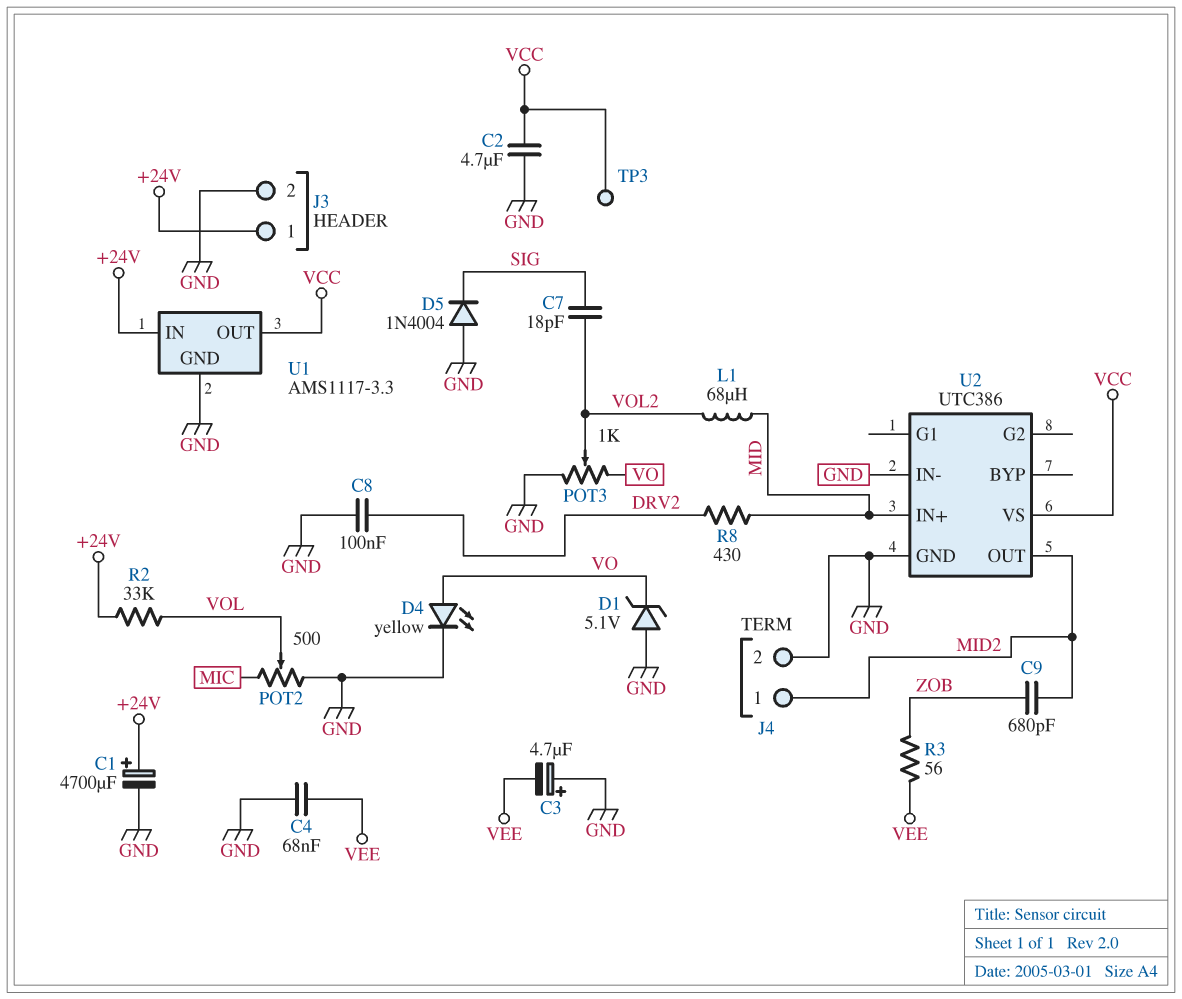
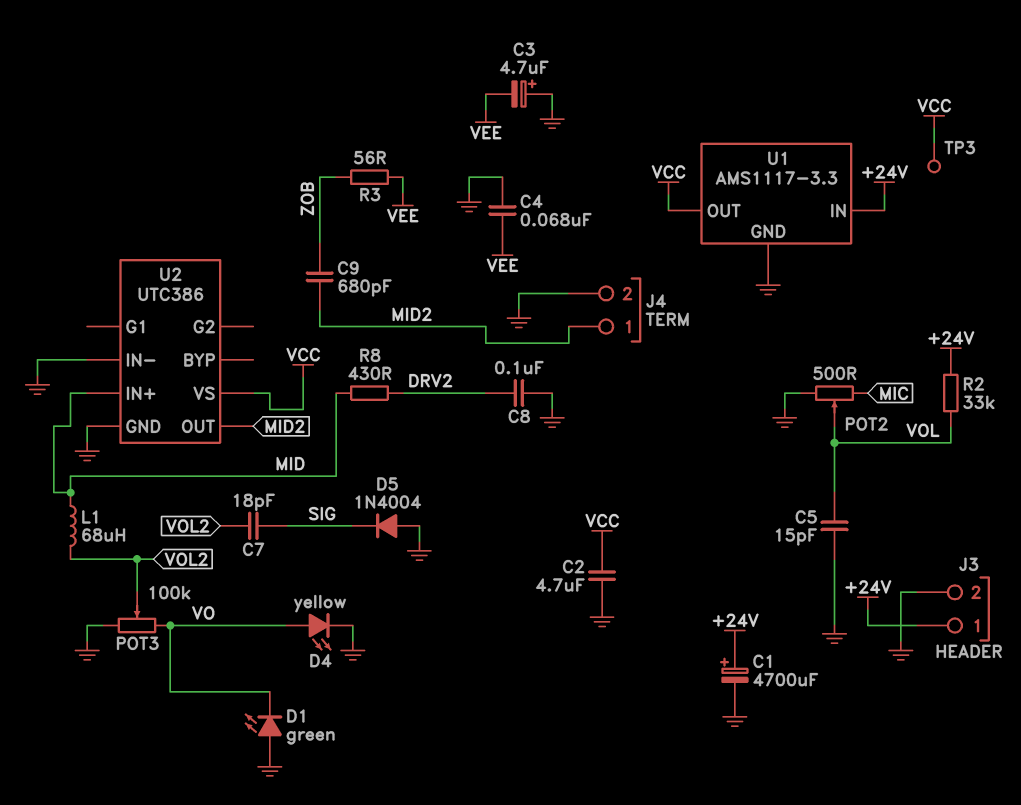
C5: none -> 15pF (GND, VOL)
D1: zener 5.1V (A GND, K VO) -> LED green (A GND, K VO)
POT3: 1k (GND, VO, wiper VOL2) -> 100k (GND, VO, wiper VOL2)

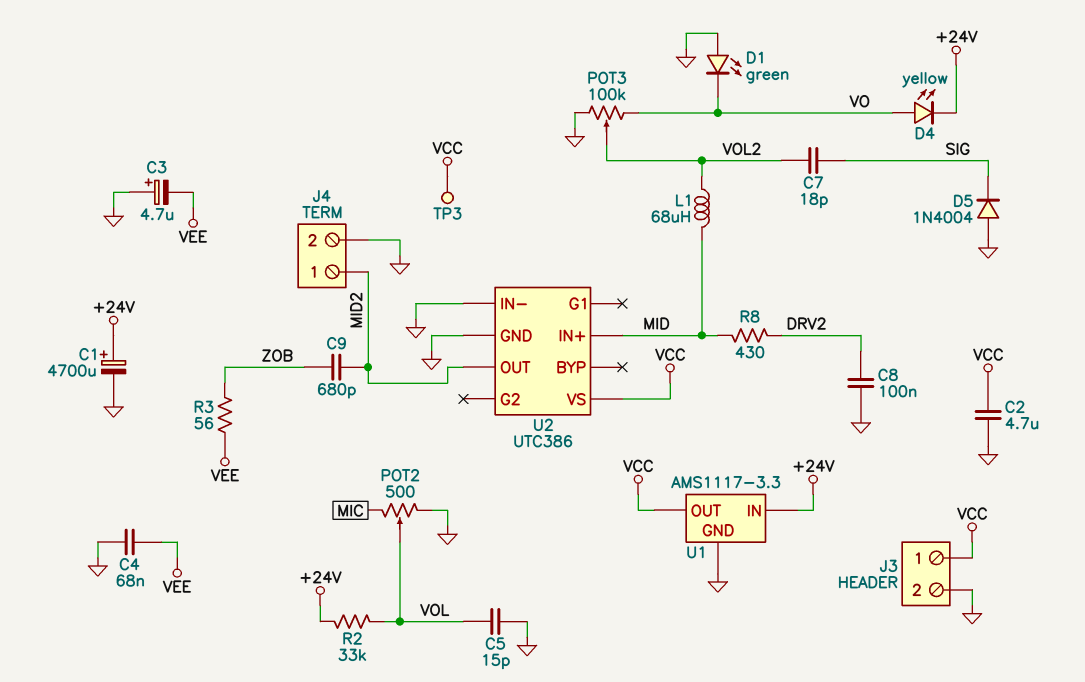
D4: LED yellow (A VO, K GND) -> LED yellow (A VO, K +24V)
J3 pin 1: +24V -> VCC

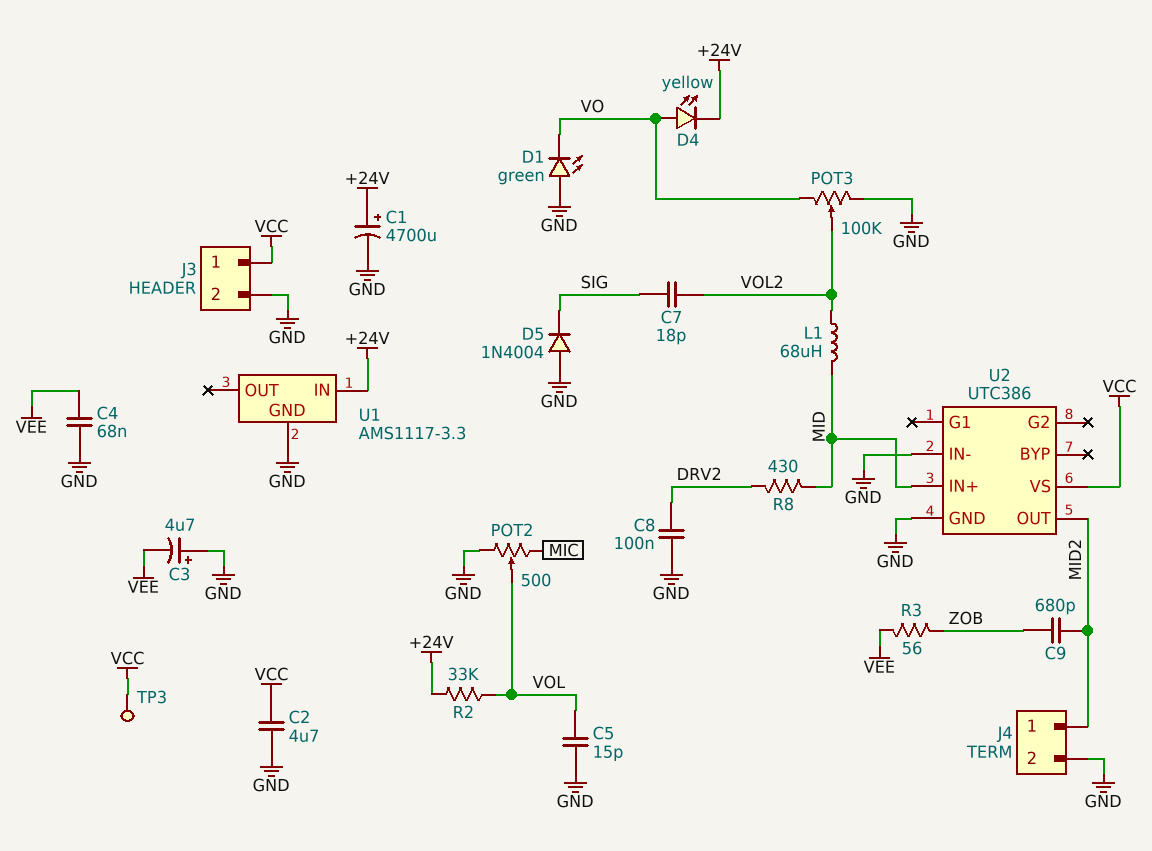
U1 pin OUT: VCC -> none

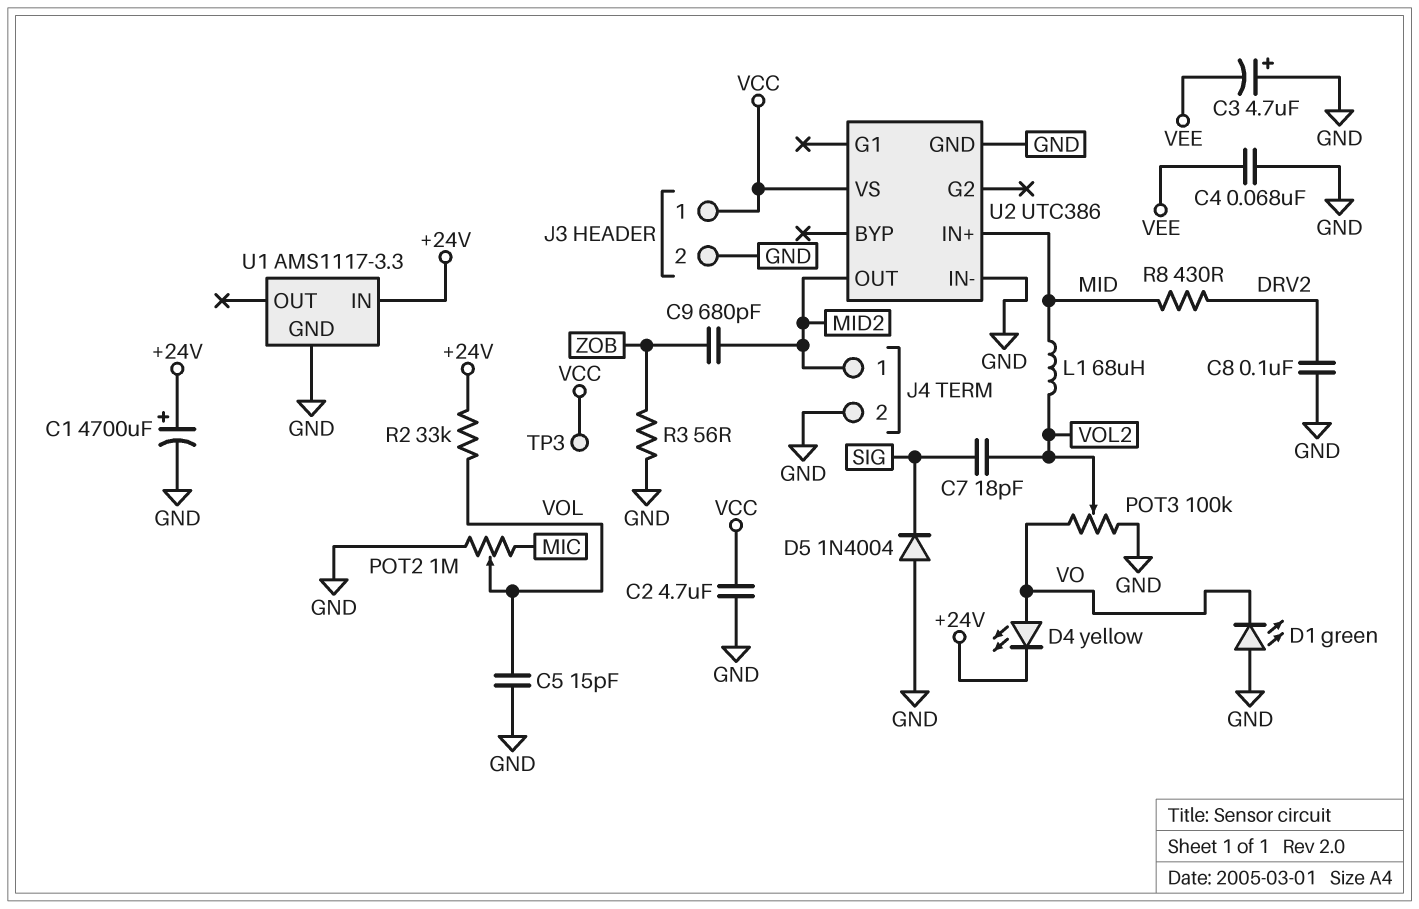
POT2: 500 (GND, MIC, wiper VOL) -> 1M (GND, MIC, wiper VOL)
R3: 56 (VEE, ZOB) -> 56 (GND, ZOB)

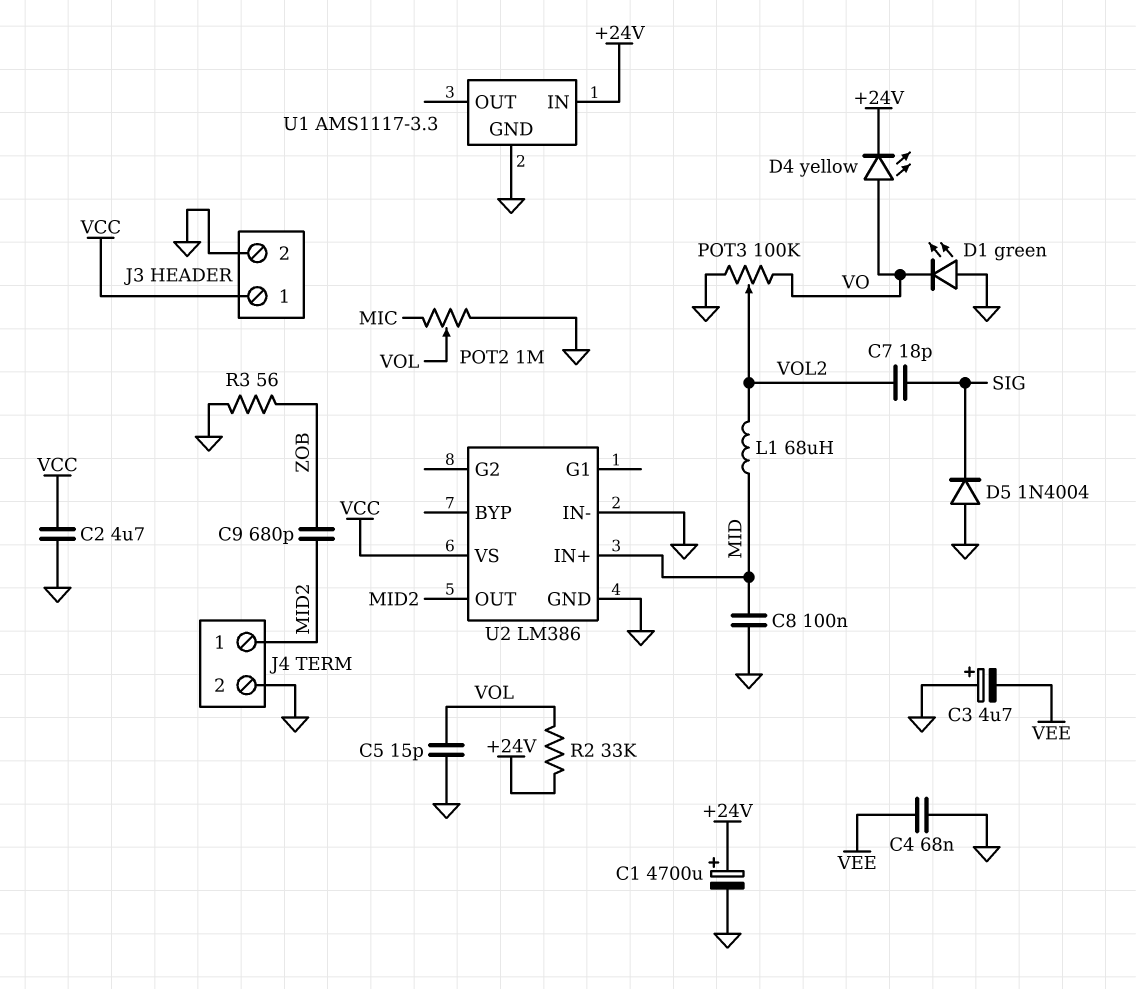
C8: 100nF (DRV2, GND) -> 100nF (GND, MID)
R8: 430 (DRV2, MID) -> none
TP3: test point (VCC) -> none
U2: UTC386 -> LM386

